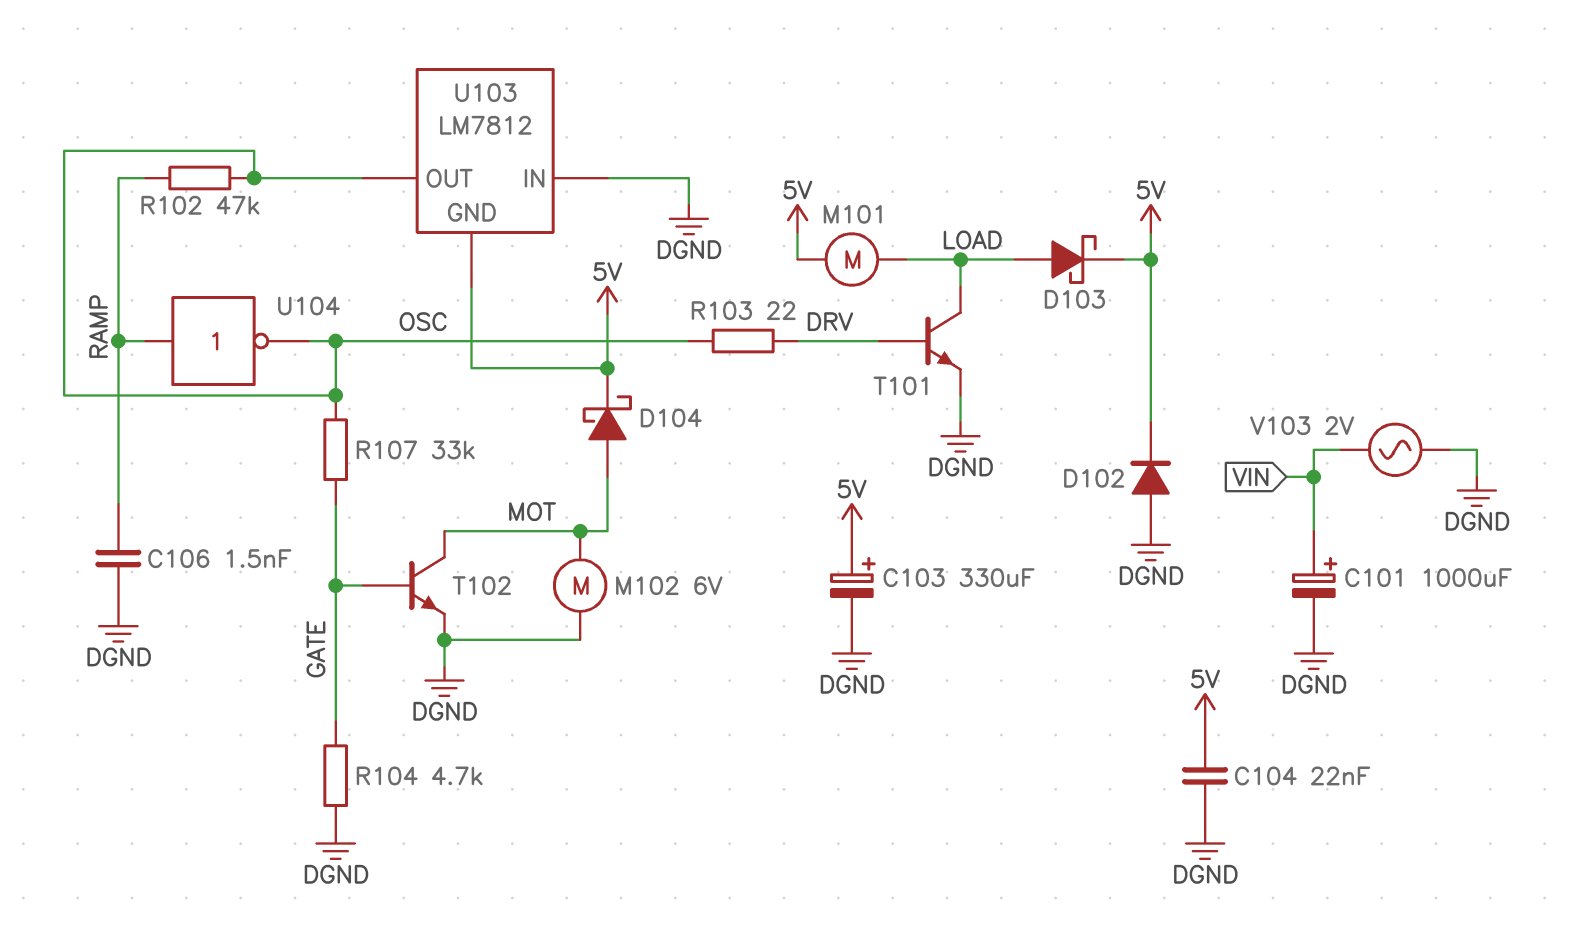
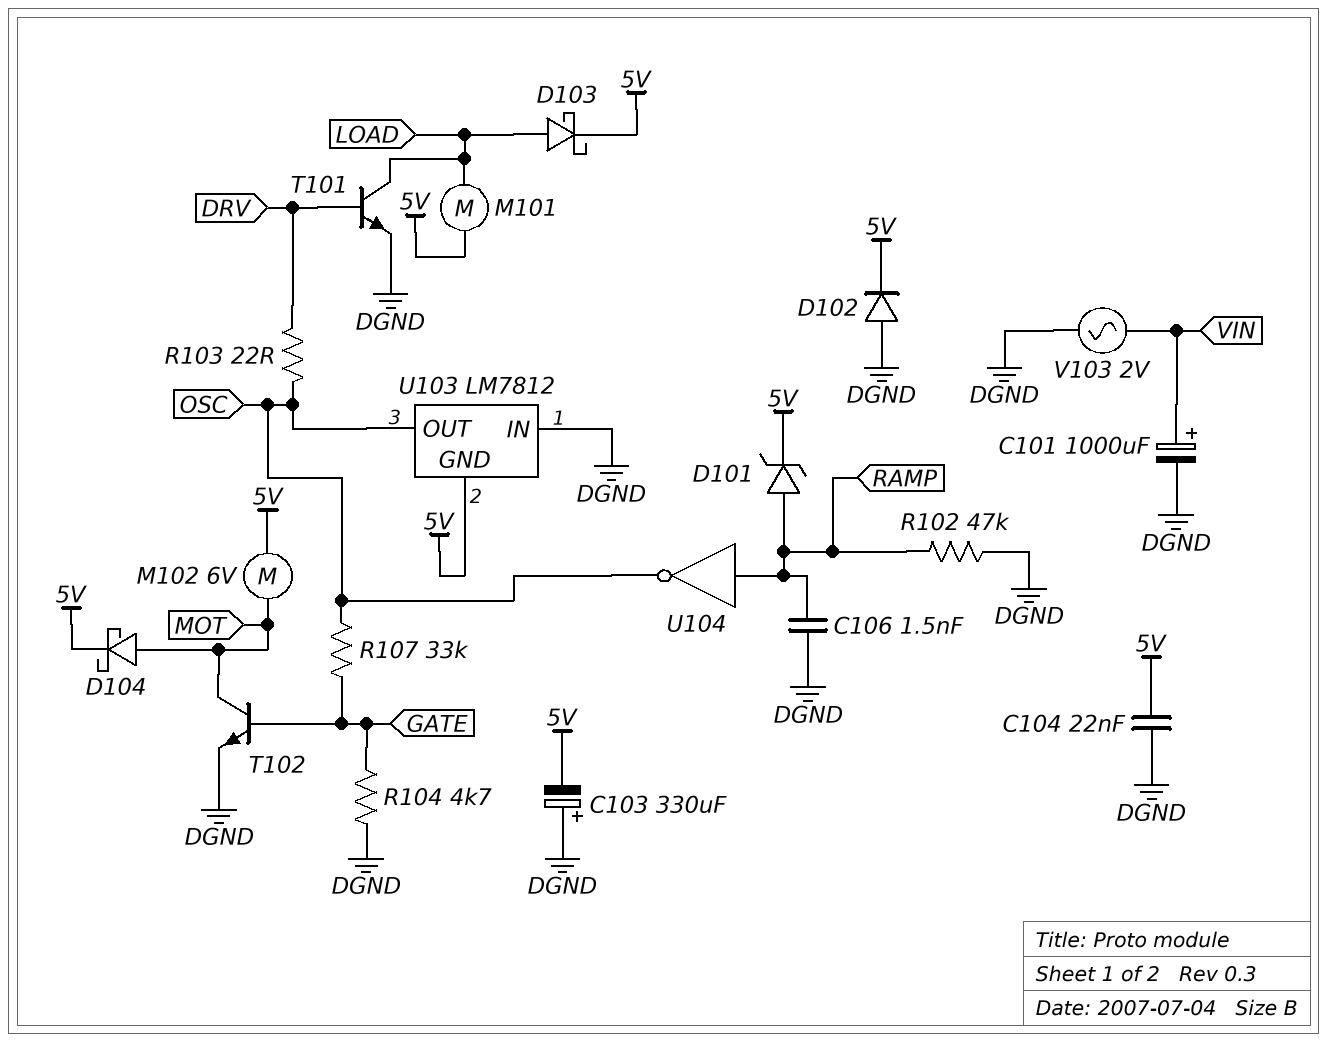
C103: 330uF (plus 5V, minus DGND) -> 330uF (plus DGND, minus 5V)
D101: none -> zener (A RAMP, K 5V)
M102: motor 6V (DGND, MOT) -> motor 6V (5V, MOT)
R102: 47k (OSC, RAMP) -> 47k (DGND, RAMP)

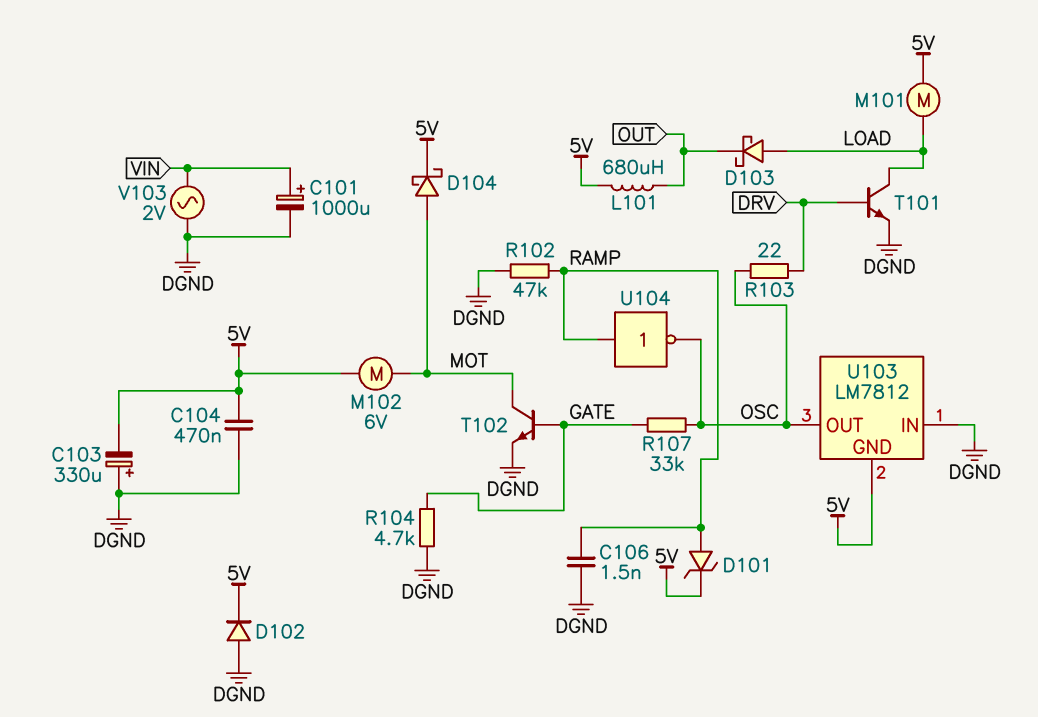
C104: 22nF (5V, DGND) -> 470nF (5V, DGND)
D103: schottky (A LOAD, K 5V) -> schottky (A LOAD, K OUT)
L101: none -> 680uH (5V, OUT)

